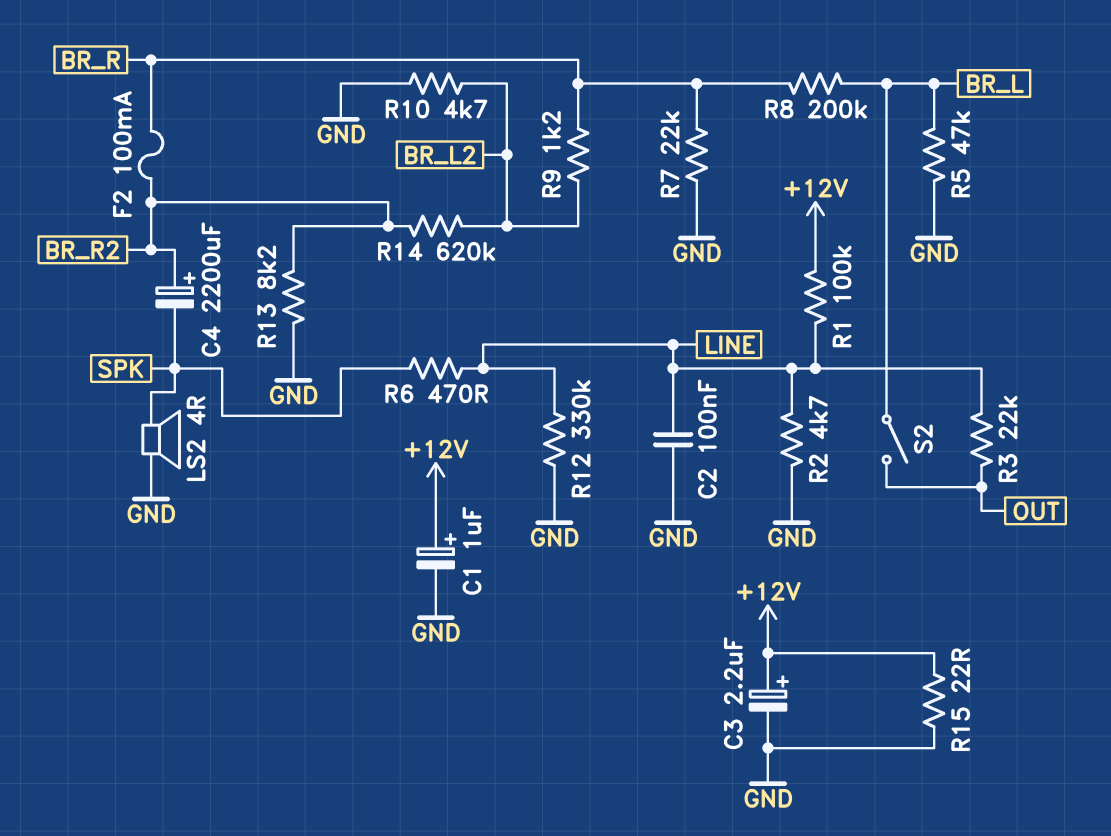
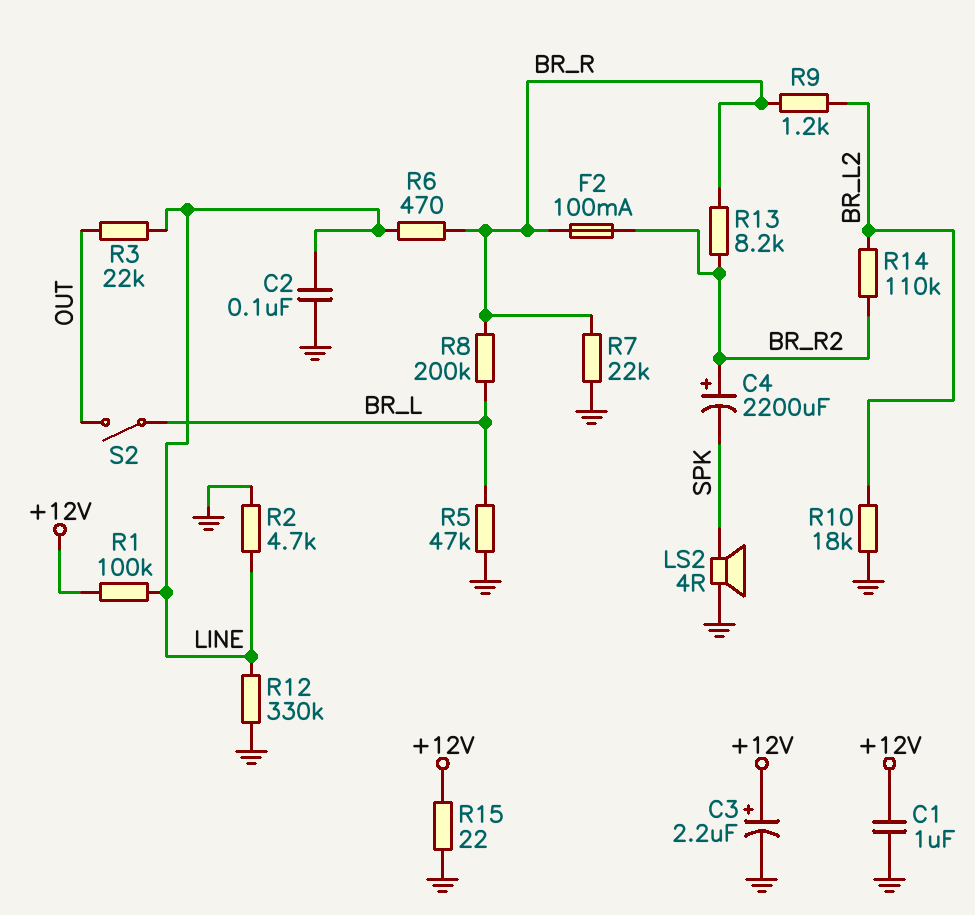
C1: 1uF (plus +12V, minus GND) -> 1uF (+12V, GND)
R6: 470 (LINE, SPK) -> 470 (BR_R, LINE)
R10: 4.7k (BR_L2, GND) -> 18k (BR_L2, GND)
R13: 8.2k (BR_R2, GND) -> 8.2k (BR_R, BR_R2)
R14: 620k (BR_L2, BR_R2) -> 110k (BR_L2, BR_R2)

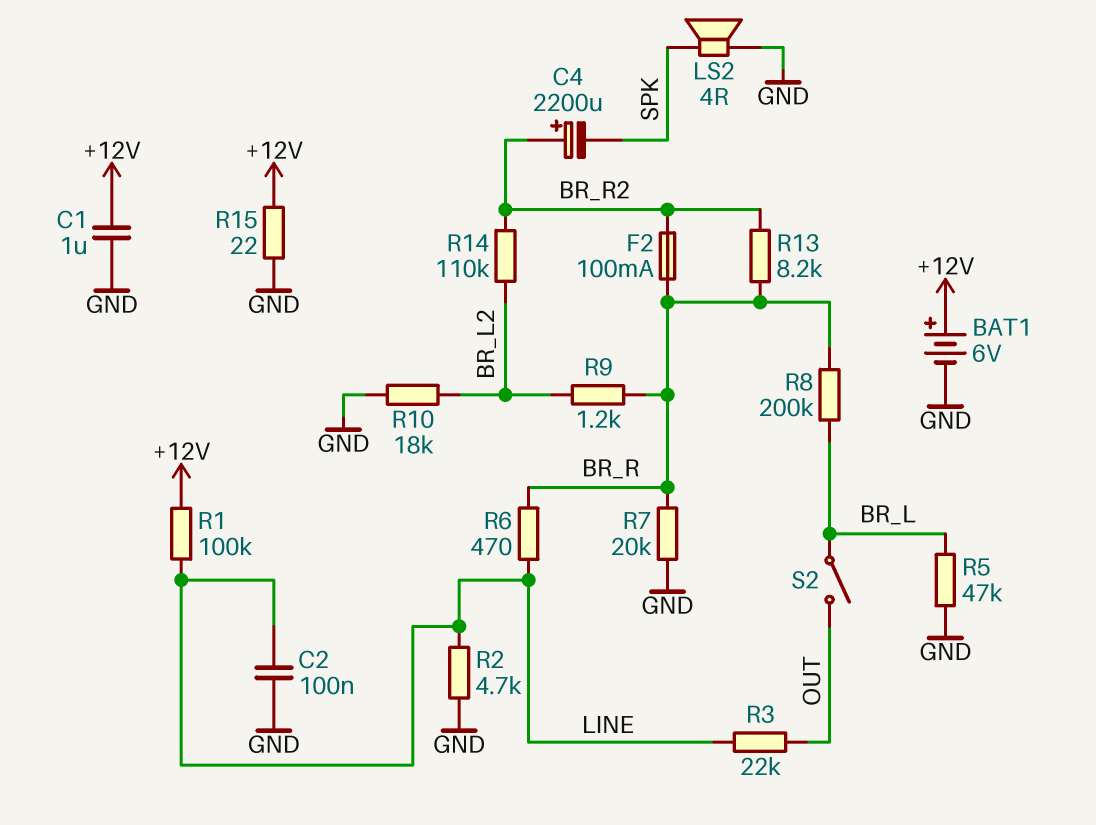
BAT1: none -> 6V (plus +12V, minus GND)
C3: 2.2uF (plus +12V, minus GND) -> none
R7: 22k (BR_R, GND) -> 20k (BR_R, GND)
R12: 330k (GND, LINE) -> none

